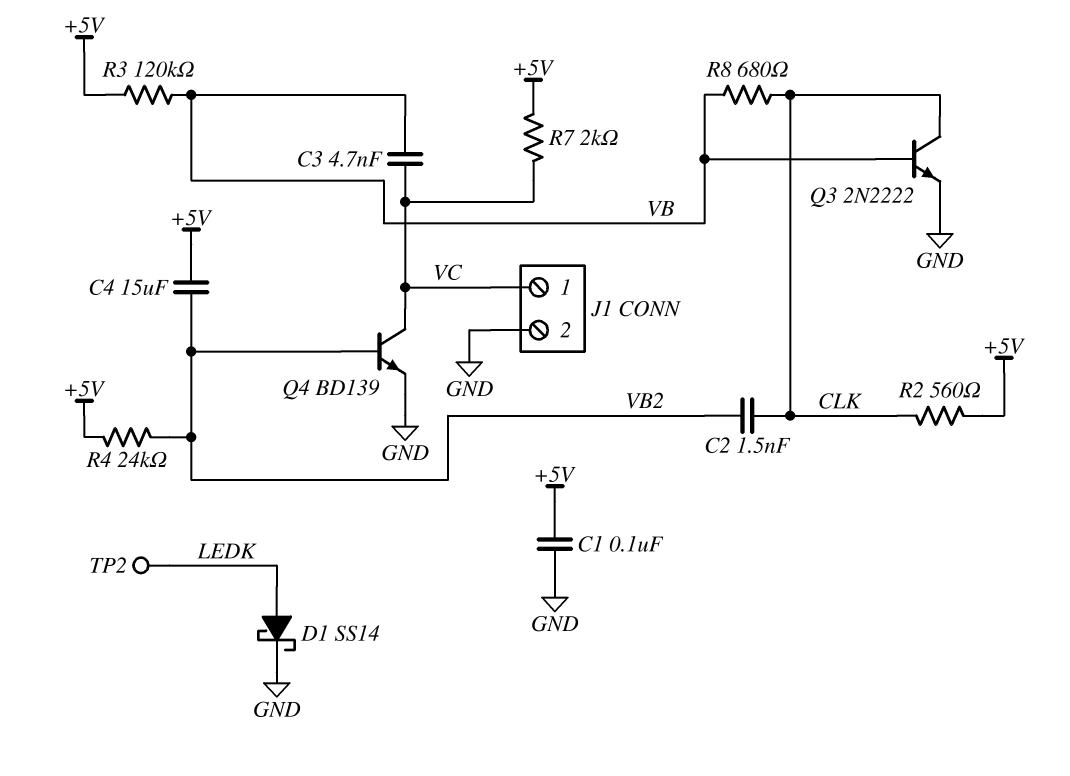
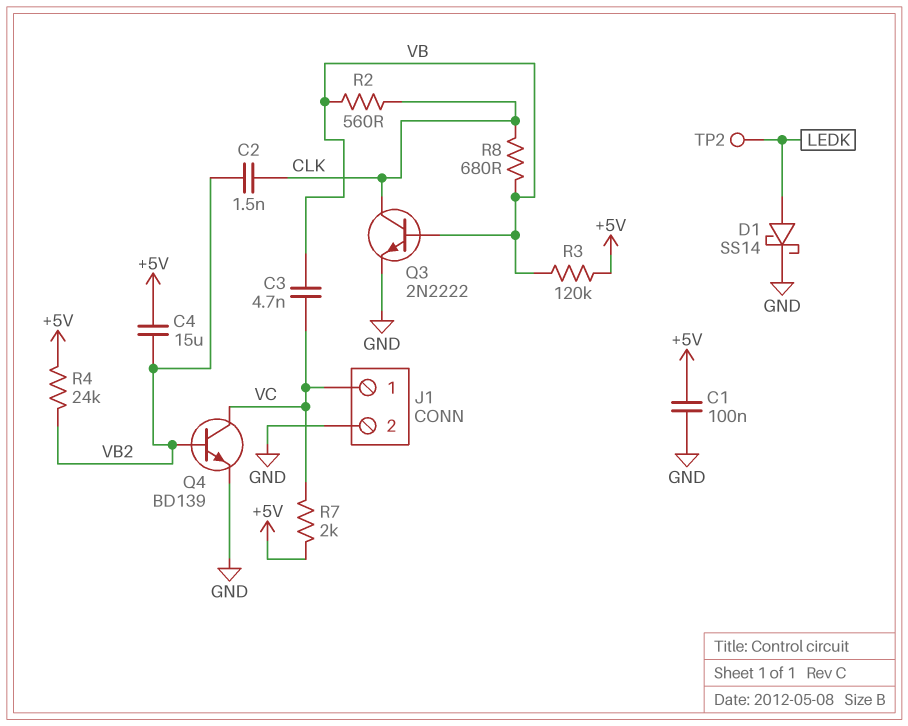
R2: 560 (+5V, CLK) -> 560 (CLK, VB)

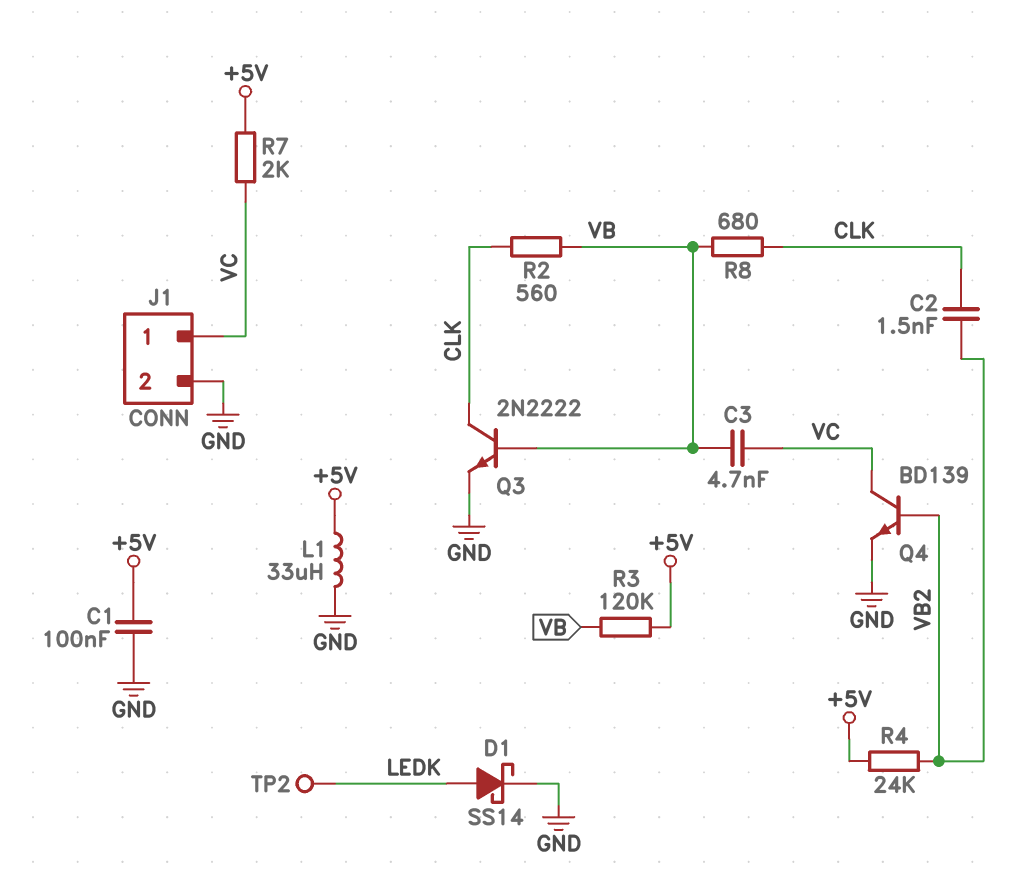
C4: 15uF (+5V, VB2) -> none
L1: none -> 33uH (+5V, GND)

